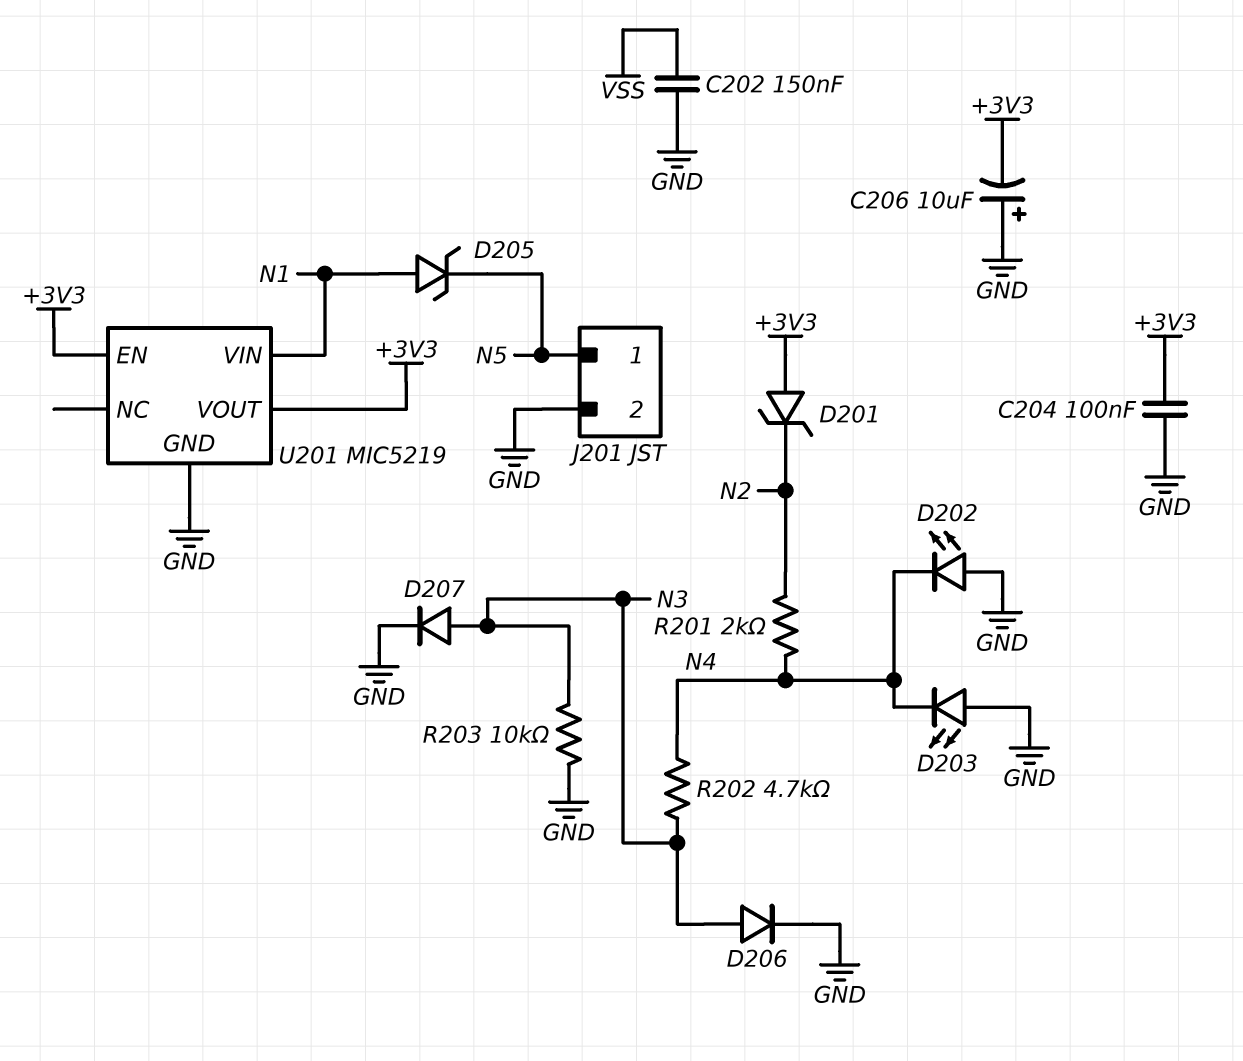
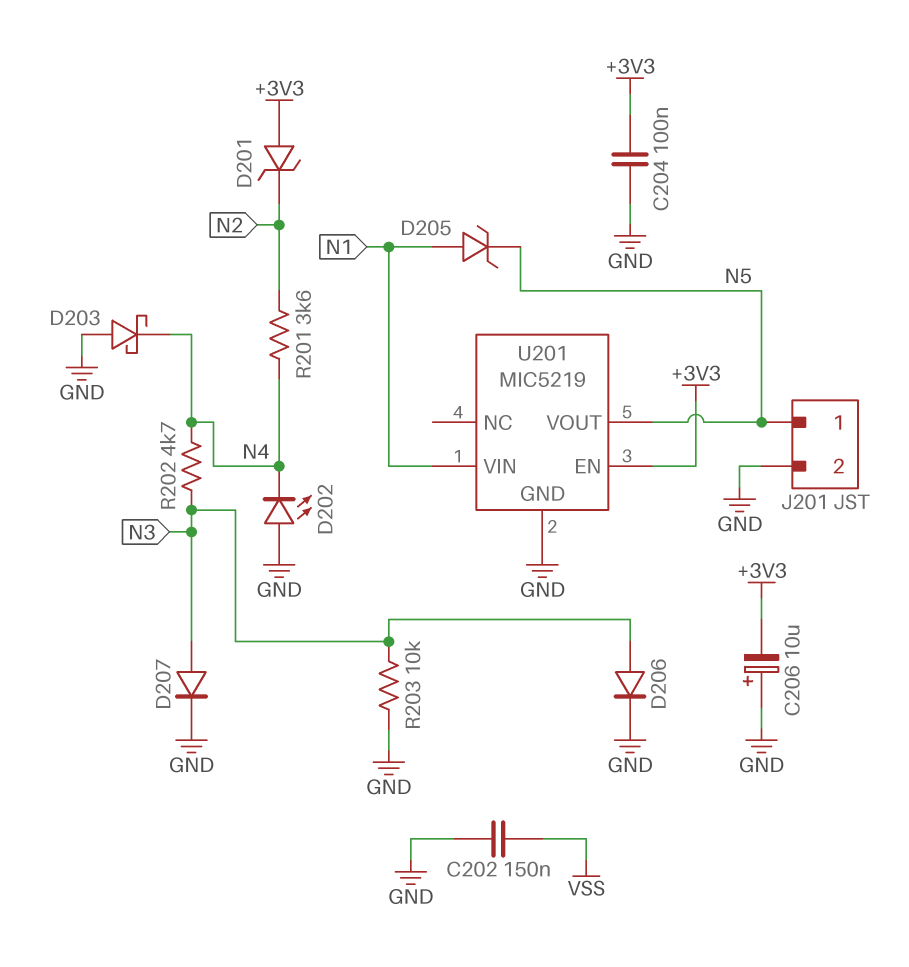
D203: LED (A GND, K N4) -> schottky (A GND, K N4)
R201: 2k (N2, N4) -> 3.6k (N2, N4)
U201 pin VOUT: +3V3 -> N5

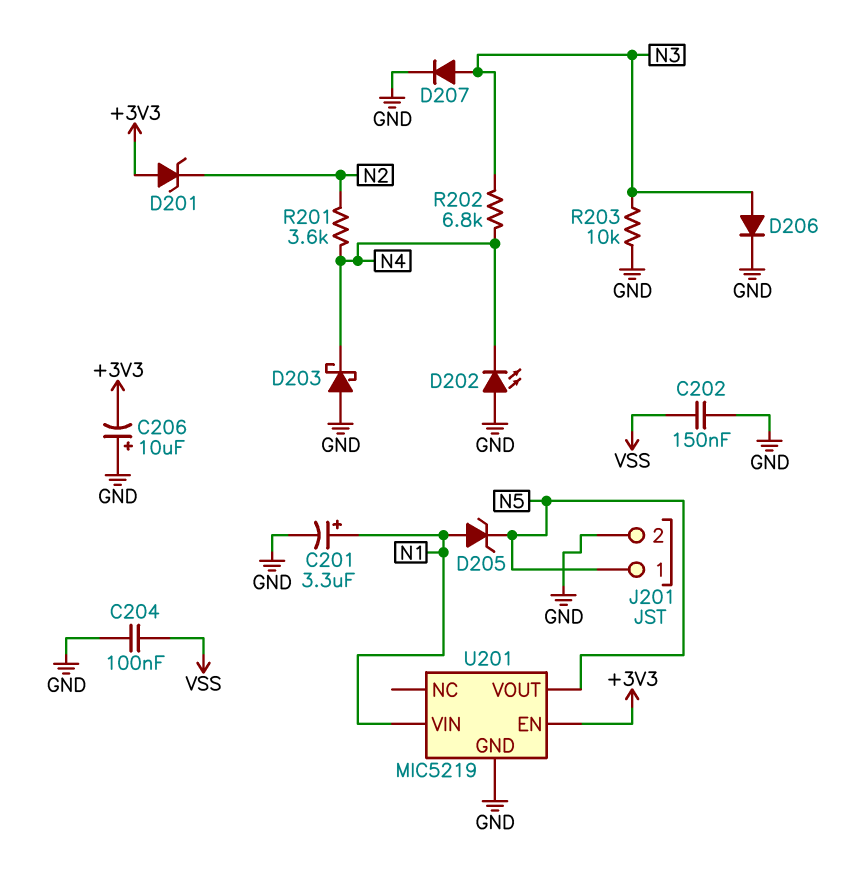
C201: none -> 3.3uF (plus N1, minus GND)
C204: 100nF (+3V3, GND) -> 100nF (GND, VSS)
R202: 4.7k (N3, N4) -> 6.8k (N3, N4)

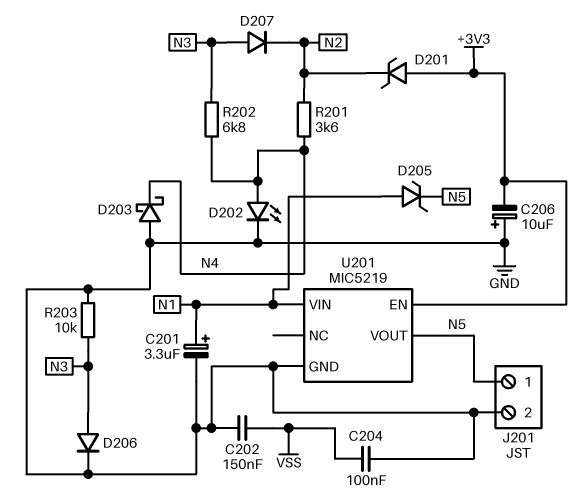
D202: LED (A GND, K N4) -> LED (A N4, K GND)
D207: diode (A N3, K GND) -> diode (A N3, K N2)

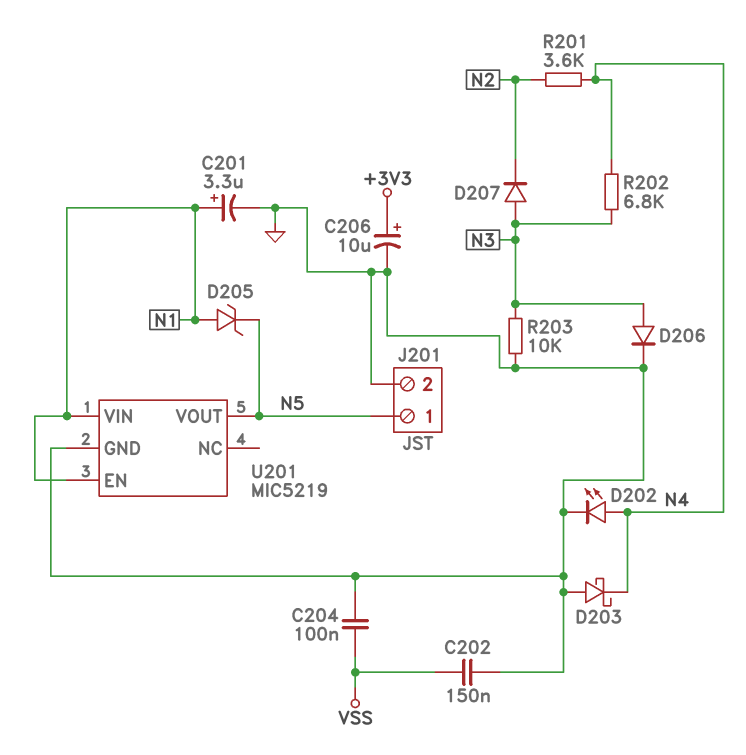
C206: 10uF (plus GND, minus +3V3) -> 10uF (plus +3V3, minus GND)
D201: zener (A +3V3, K N2) -> none
U201 pin EN: +3V3 -> N1

